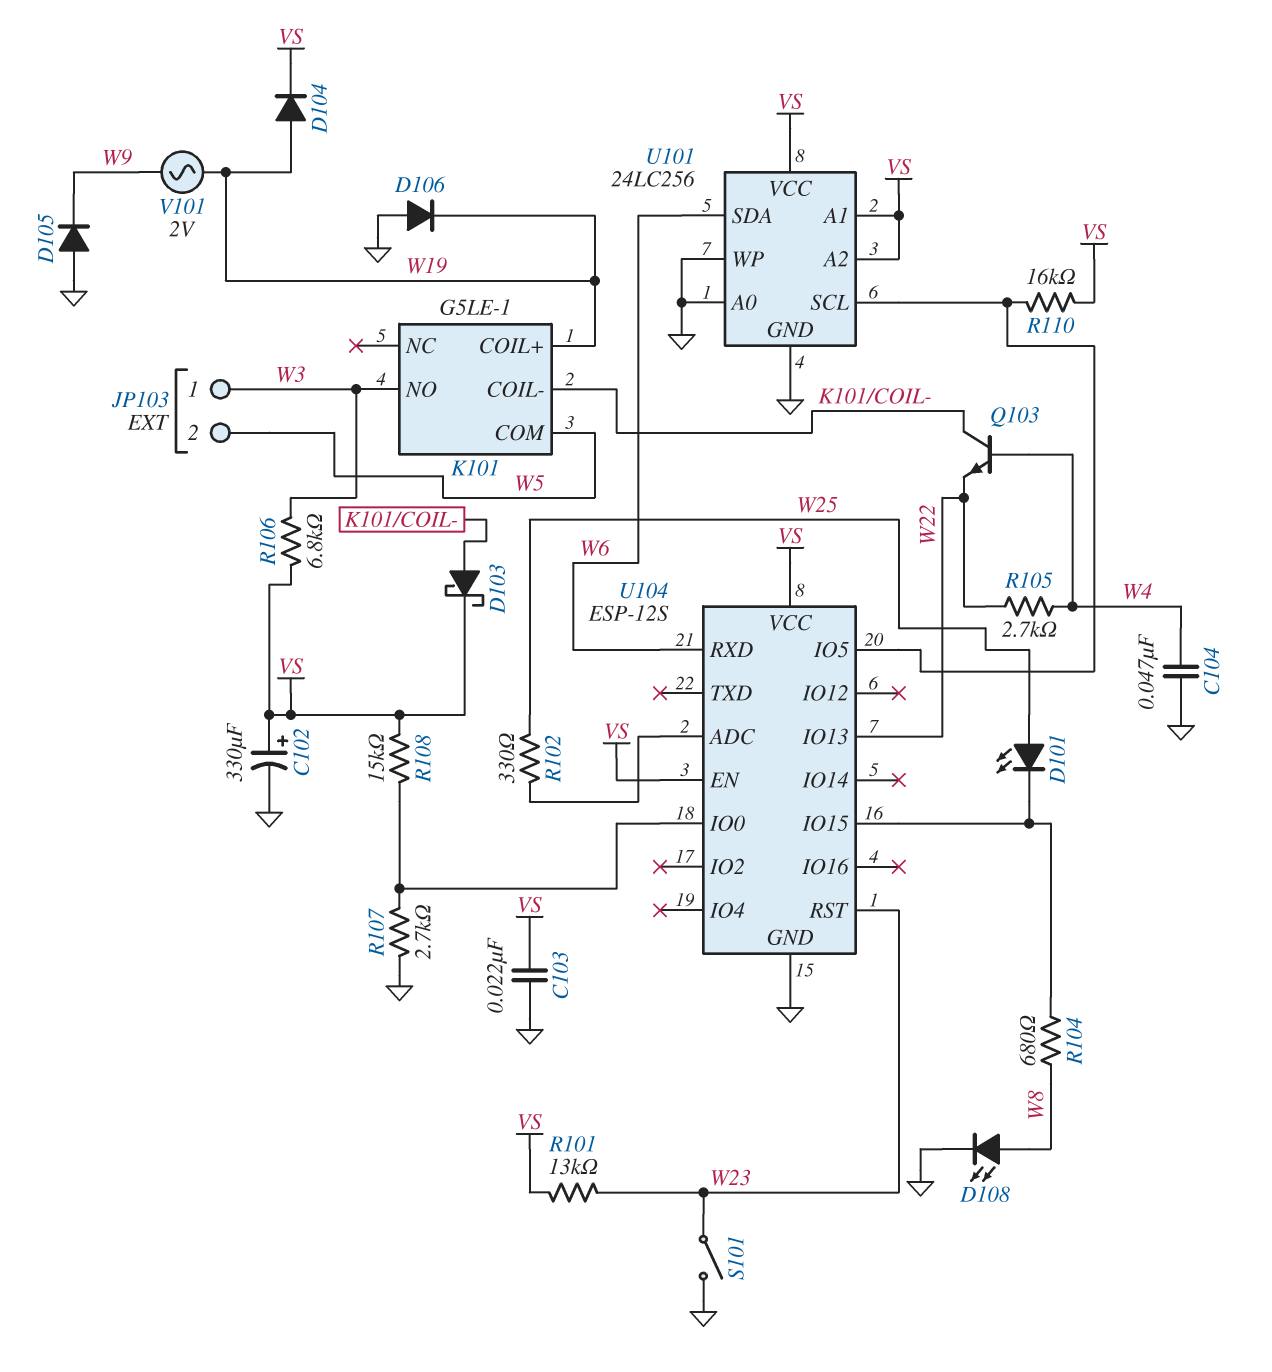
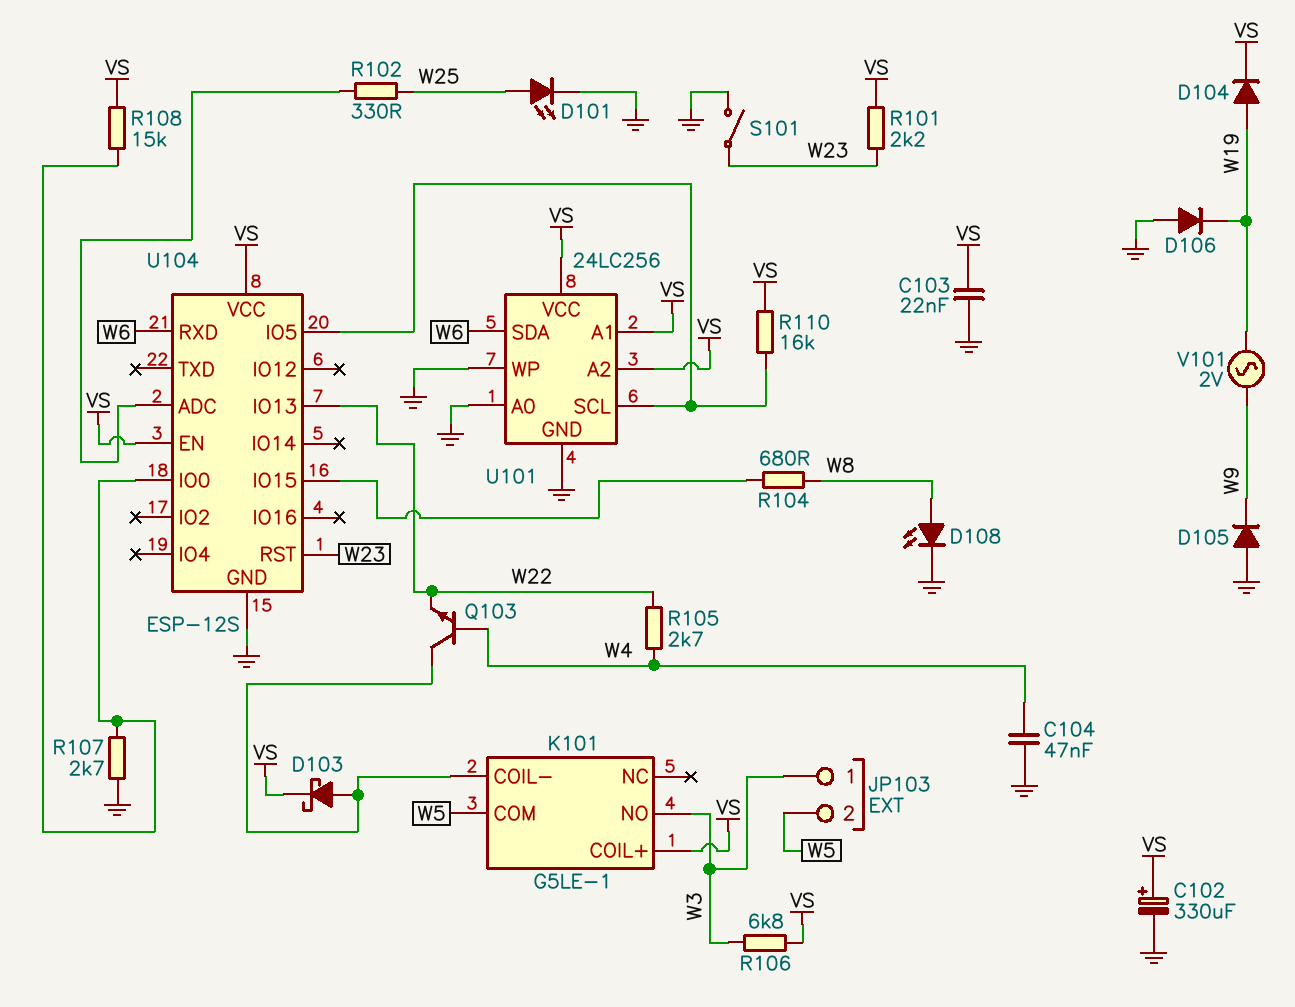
D101: LED (A W25, K U104/IO15) -> LED (A W25, K GND)
K101 pin COIL+: W19 -> VS
R101: 13k (VS, W23) -> 2.2k (VS, W23)

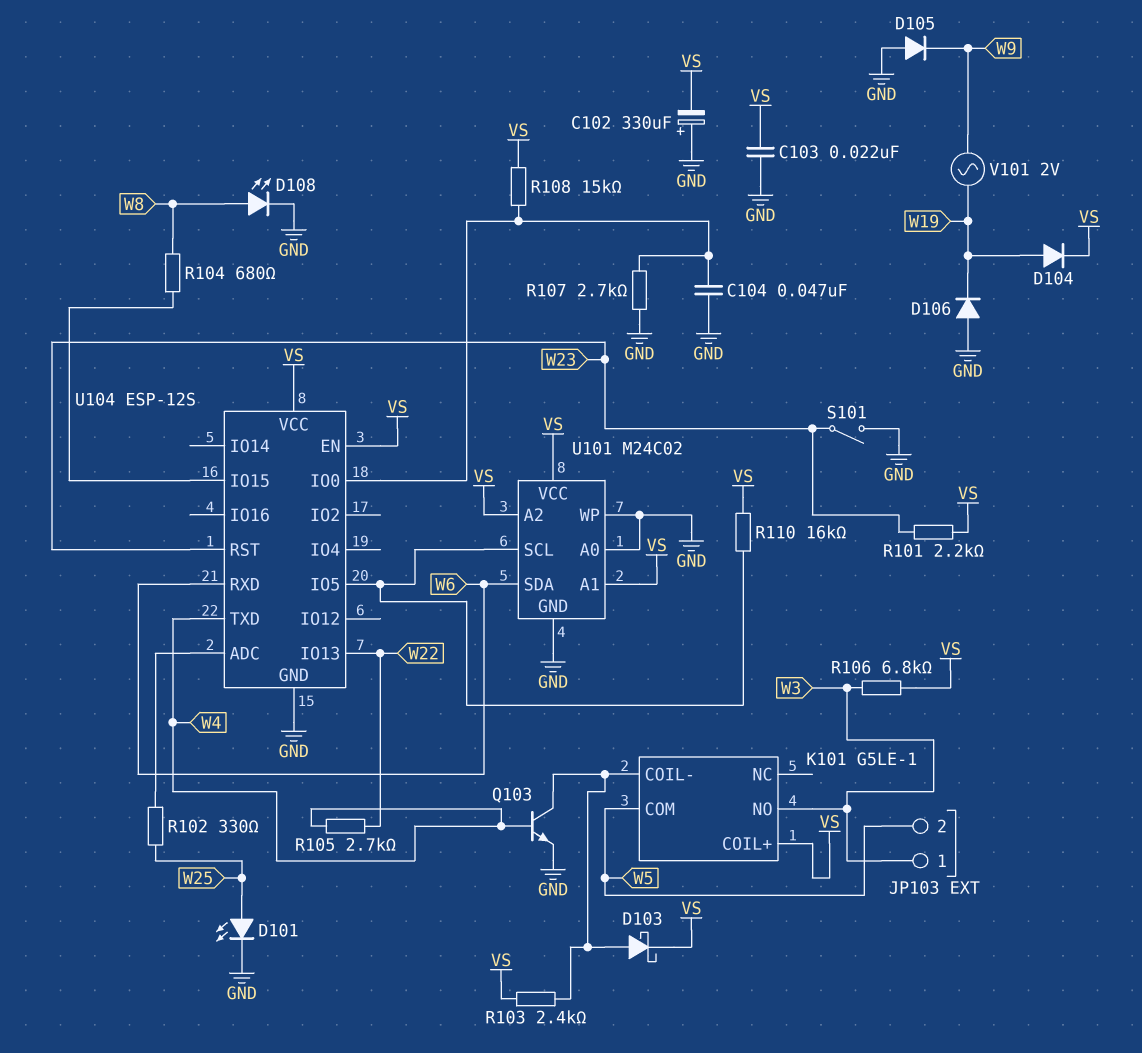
C102: 330uF (plus VS, minus GND) -> 330uF (plus GND, minus VS)
C104: 47nF (GND, W4) -> 47nF (GND, U104/IO0)
Q103: NPN (B W4, C K101/COIL-, E W22) -> NPN (B W4, C K101/COIL-, E GND)
R103: none -> 2.4k (K101/COIL-, VS)
U101: 24LC256 -> M24C02
U104 pin TXD: none -> W4

